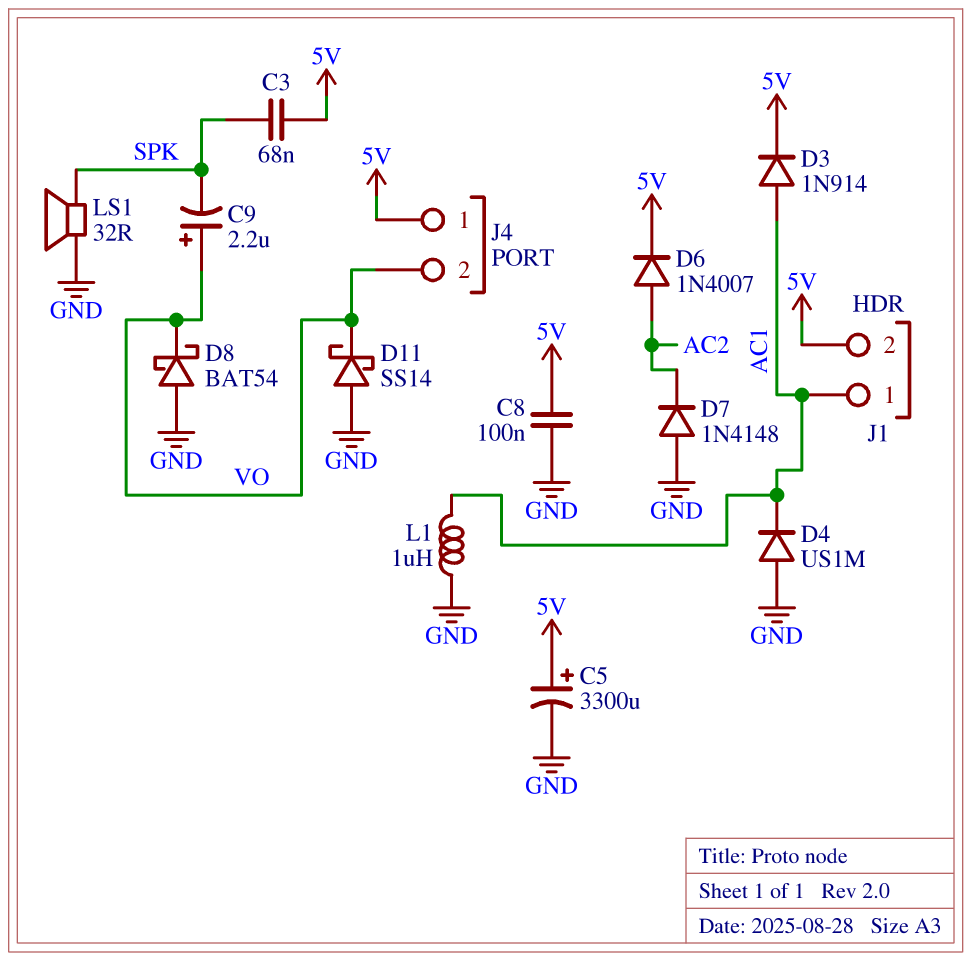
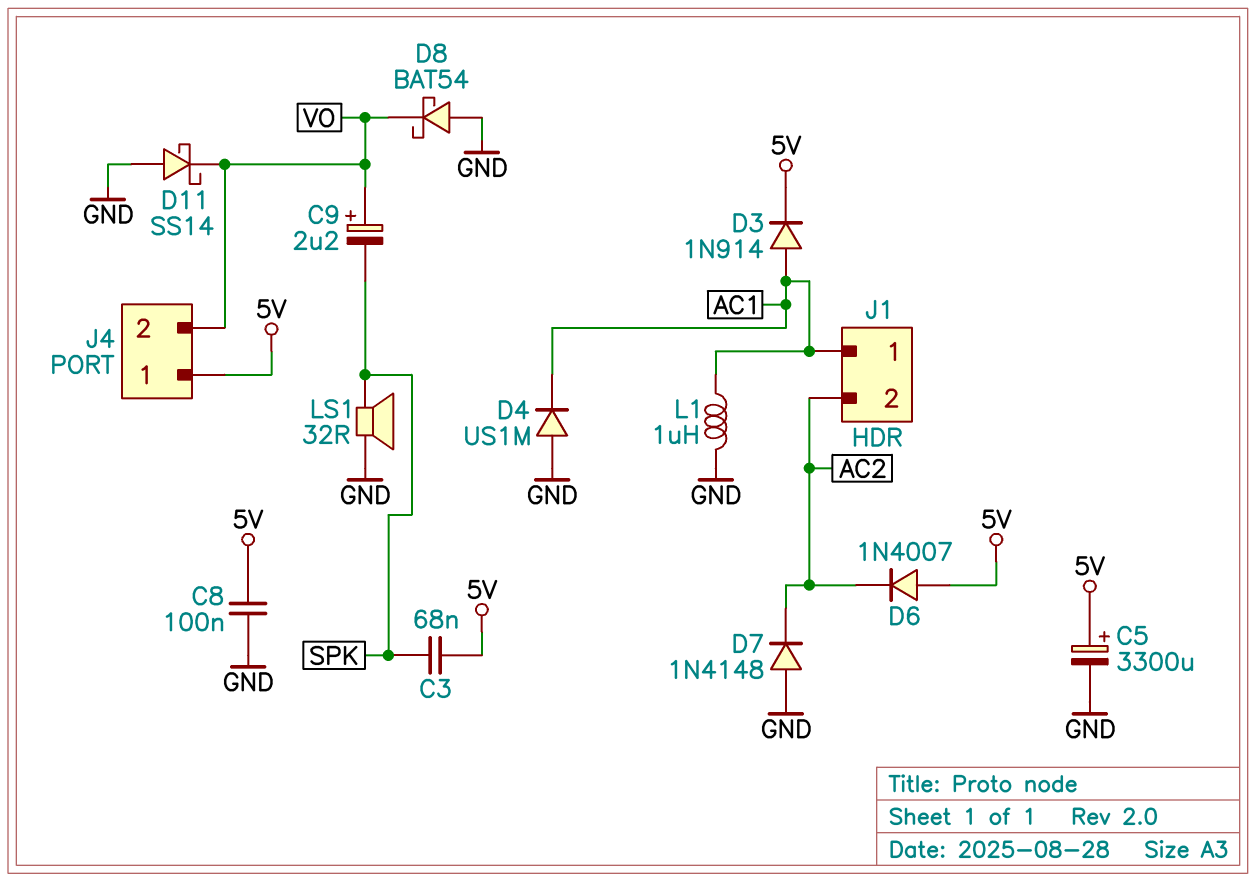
D6: diode 1N4007 (A AC2, K 5V) -> diode 1N4007 (A 5V, K AC2)
J1 pin 2: 5V -> AC2

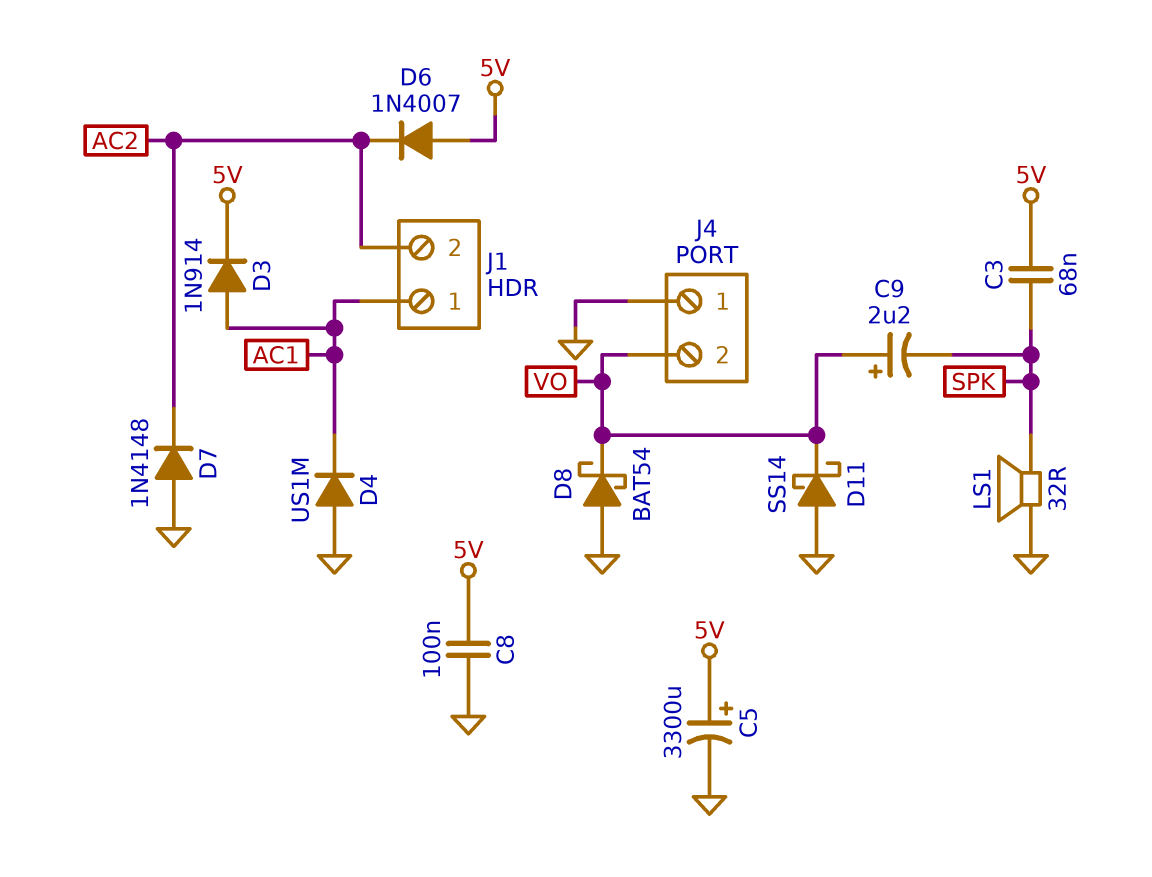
J4 pin 1: 5V -> GND
L1: 1uH (AC1, GND) -> none

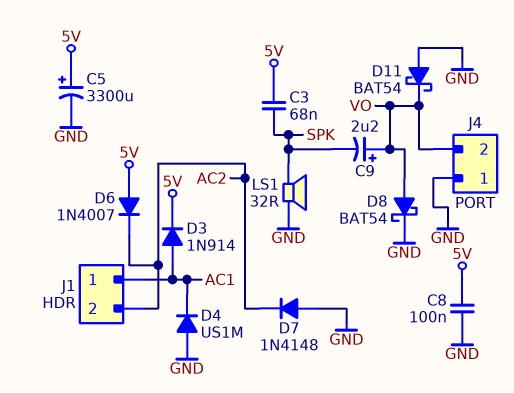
D8: schottky BAT54 (A GND, K VO) -> schottky BAT54 (A VO, K GND)
D11: schottky SS14 (A GND, K VO) -> schottky BAT54 (A GND, K VO)

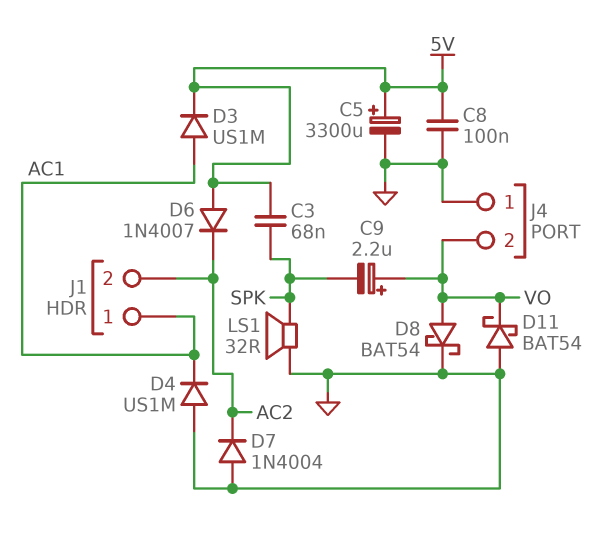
D3: diode 1N914 (A AC1, K 5V) -> diode US1M (A AC1, K 5V)
D7: diode 1N4148 (A GND, K AC2) -> diode 1N4004 (A GND, K AC2)

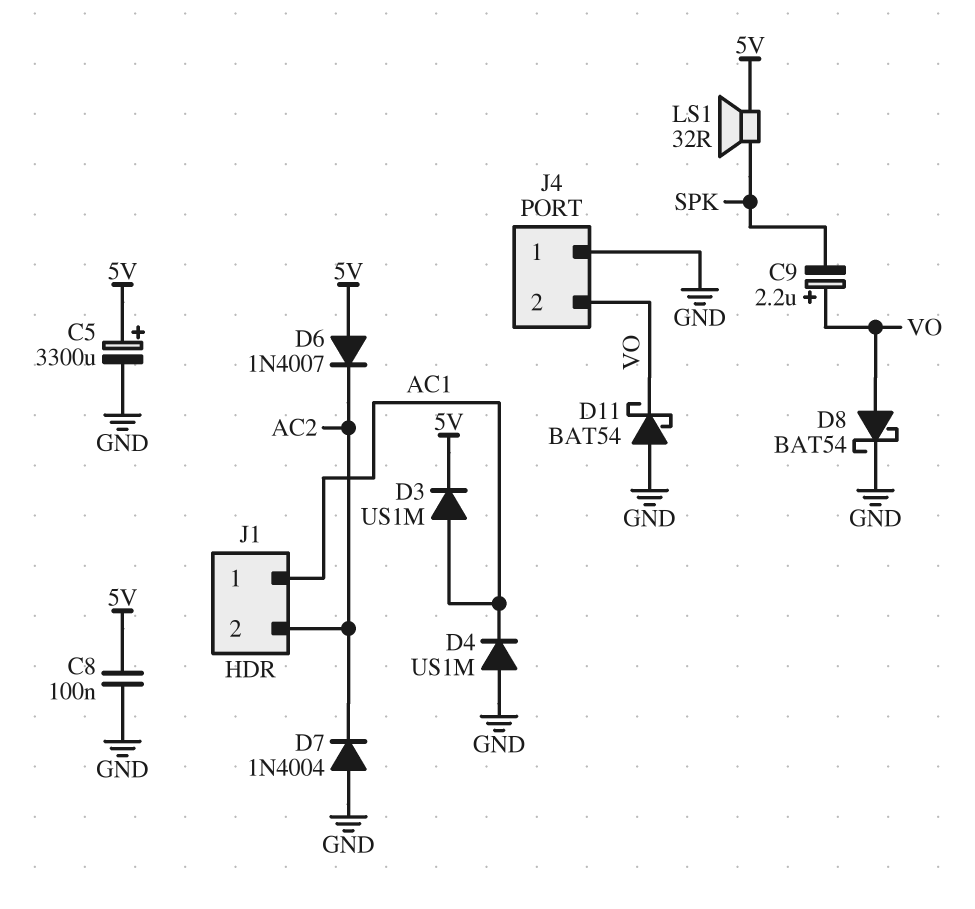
C3: 68nF (5V, SPK) -> none
LS1: speaker 32R (GND, SPK) -> speaker 32R (5V, SPK)

